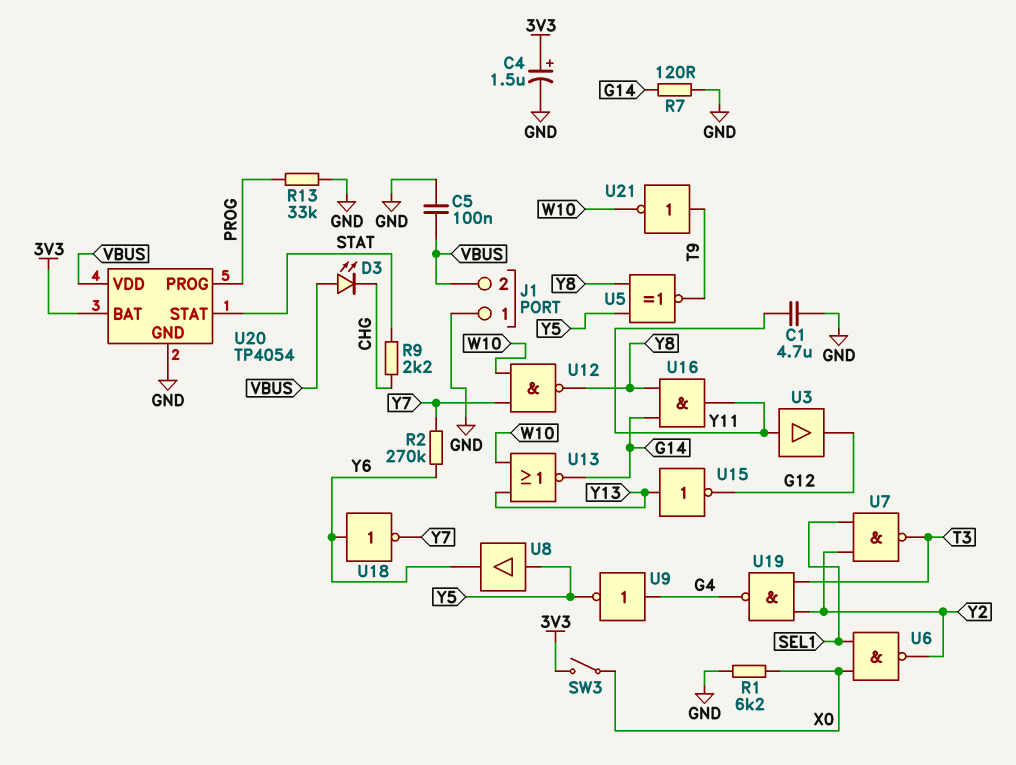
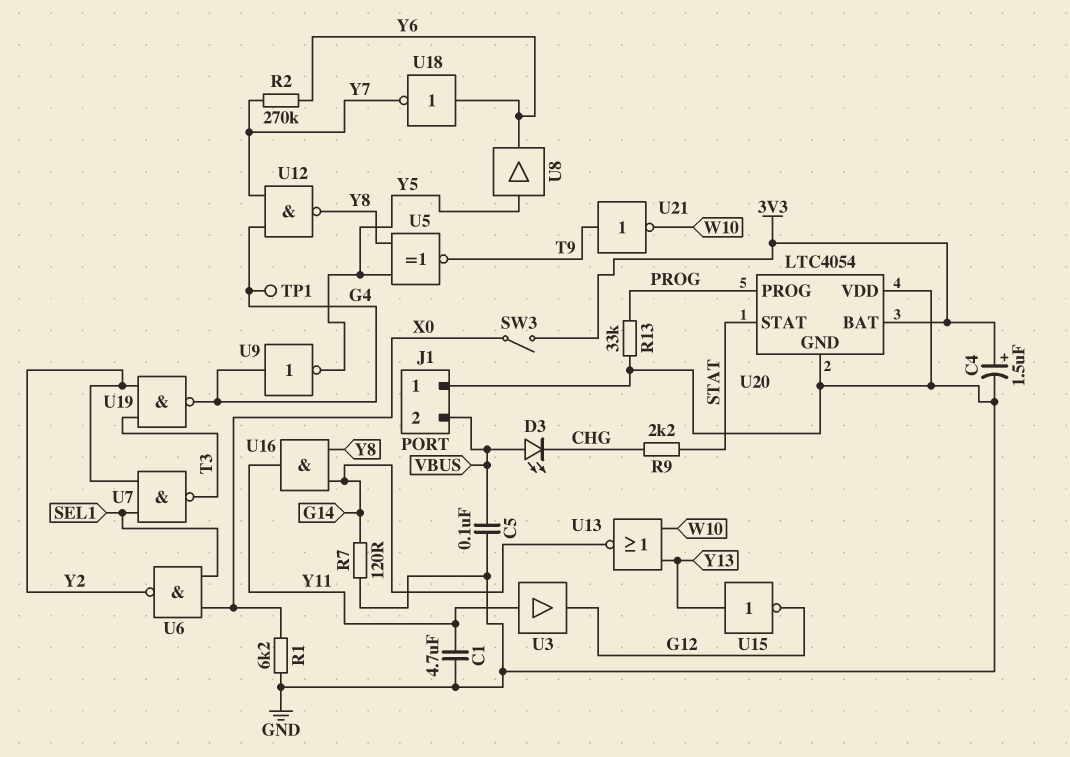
TP1: none -> test point (G4)
U12: NAND (in W10, in Y7, out Y8) -> NAND (in G4, in Y7, out Y8)
U20: TP4054 -> LTC4054
U20 pin VDD: VBUS -> GND

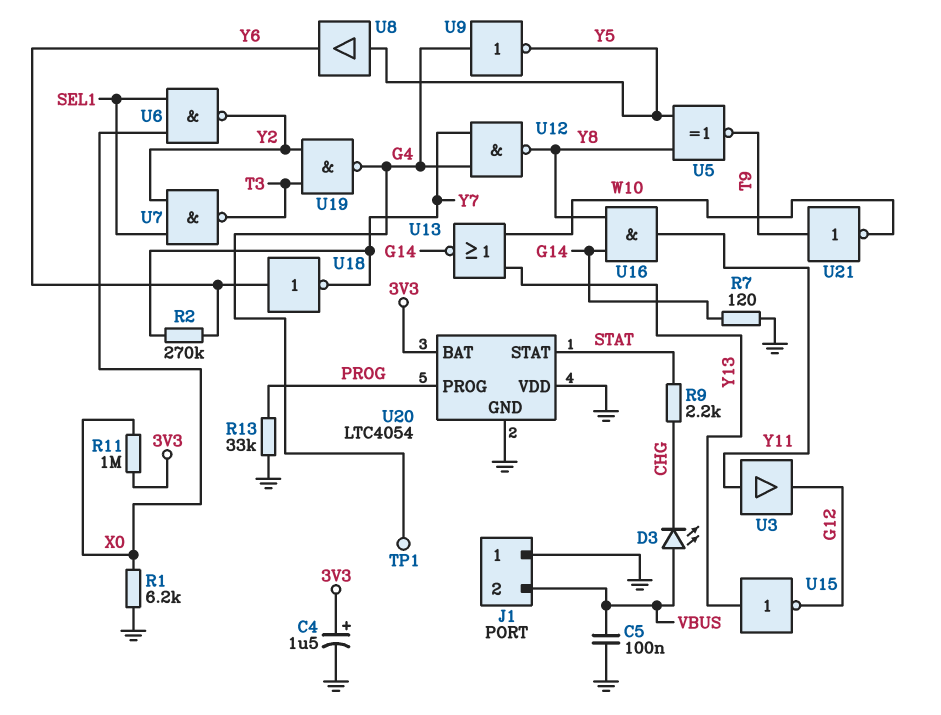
C1: 4.7uF (GND, Y11) -> none
R11: none -> 1M (3V3, X0)
SW3: switch (3V3, X0) -> none

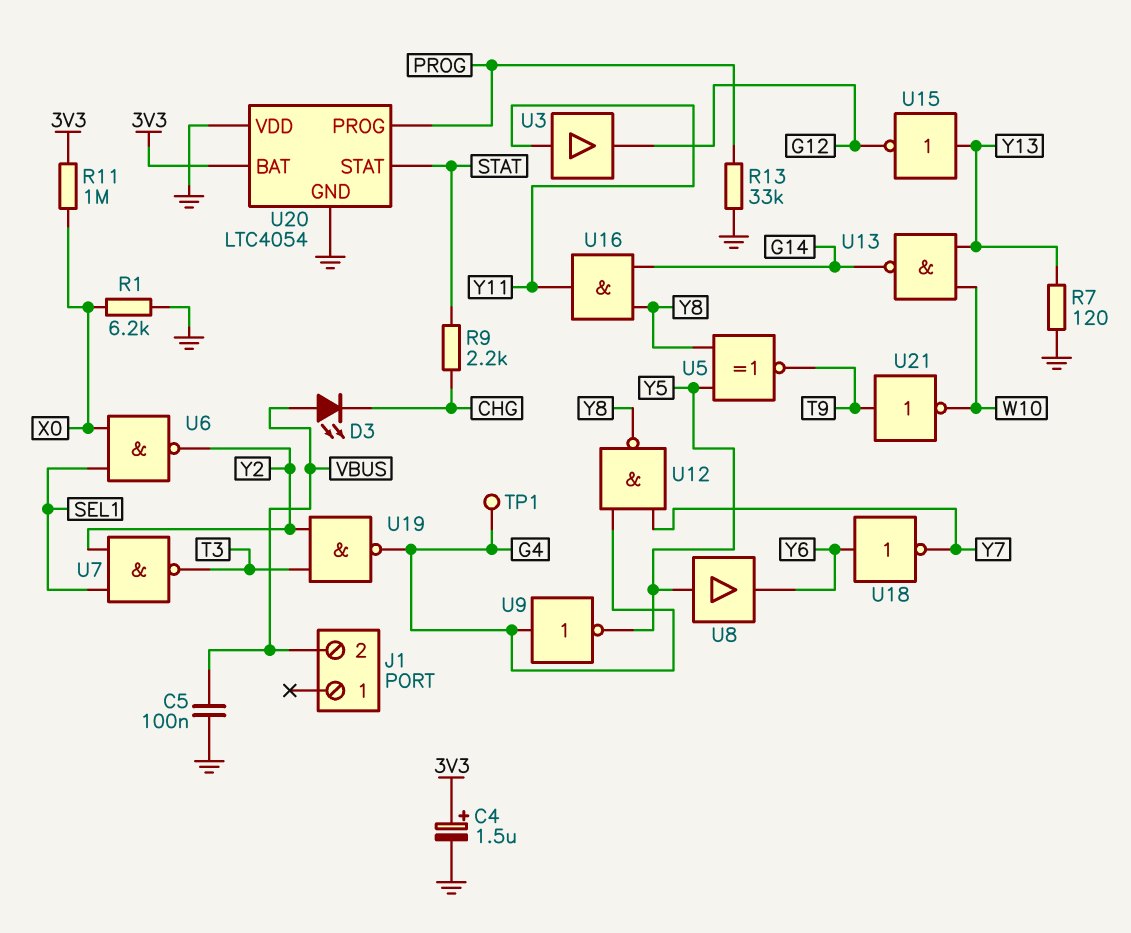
J1 pin 1: GND -> none
R2: 270k (Y6, Y7) -> none
R7: 120 (G14, GND) -> 120 (GND, Y13)
U13: NOR (in W10, in Y13, out G14) -> NAND (in W10, in Y13, out G14)

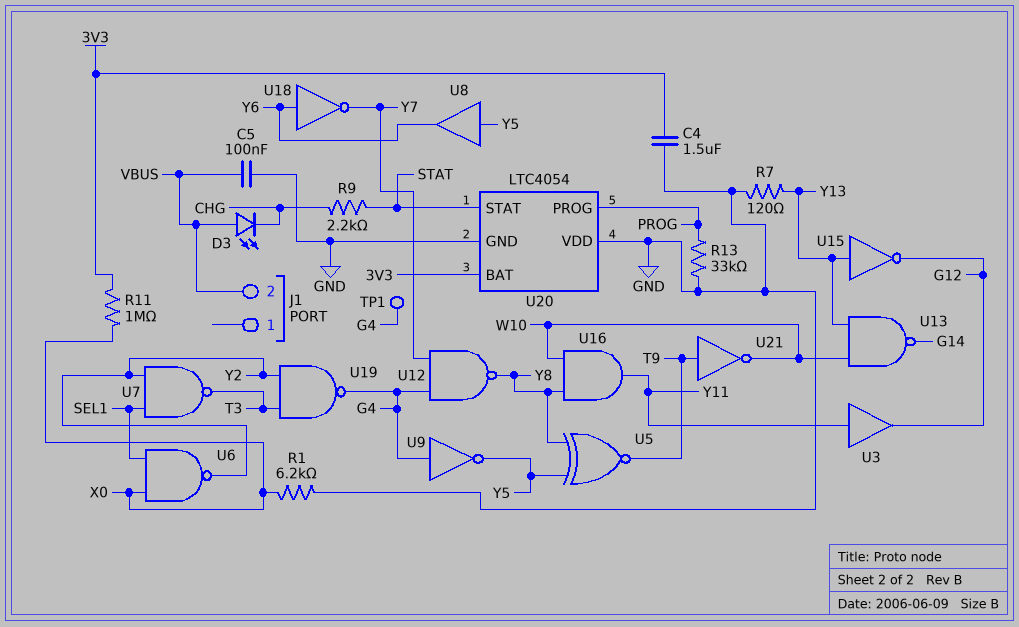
C4: 1.5uF (plus 3V3, minus GND) -> 1.5uF (3V3, GND)
U16: AND (in G14, in Y8, out Y11) -> AND (in W10, in Y8, out Y11)

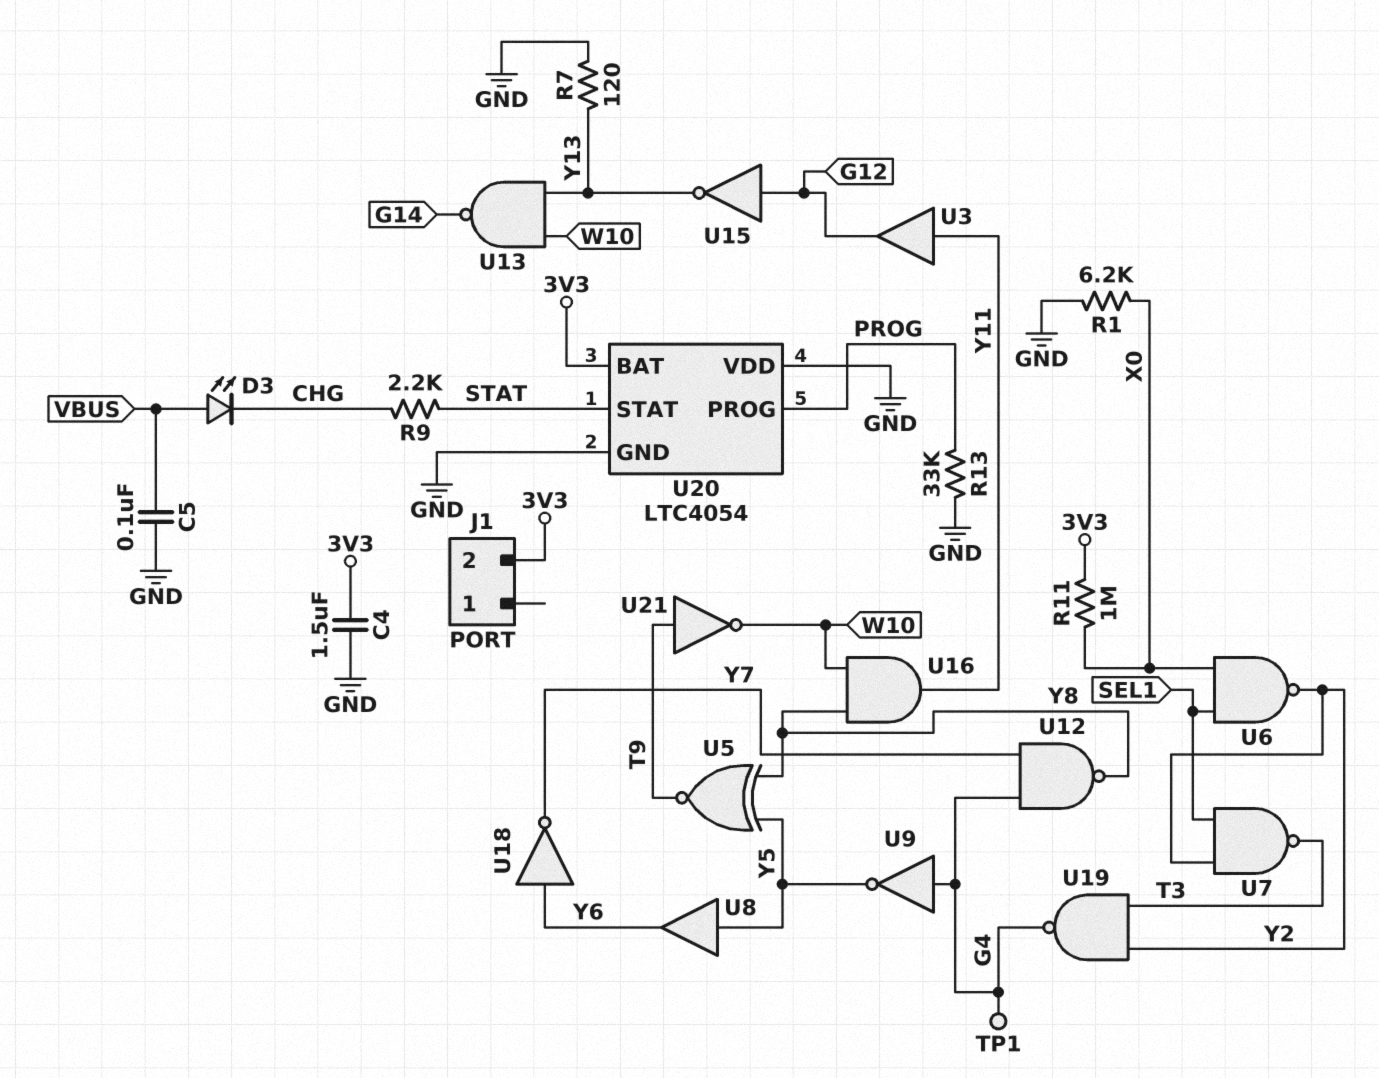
J1 pin 2: VBUS -> 3V3
U15: NOT (in Y13, out G12) -> NOT (in G12, out Y13)

